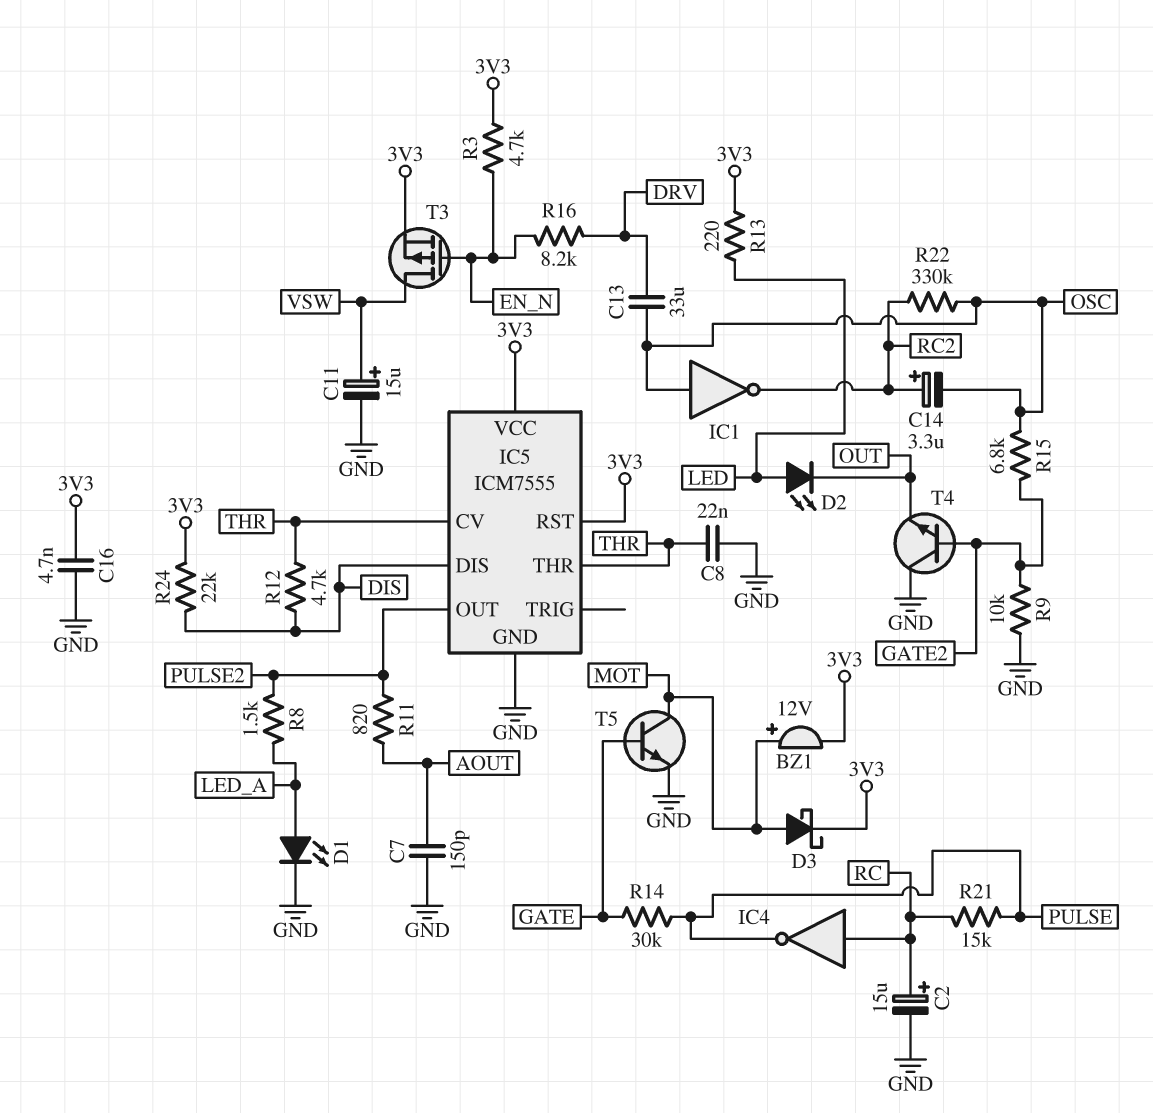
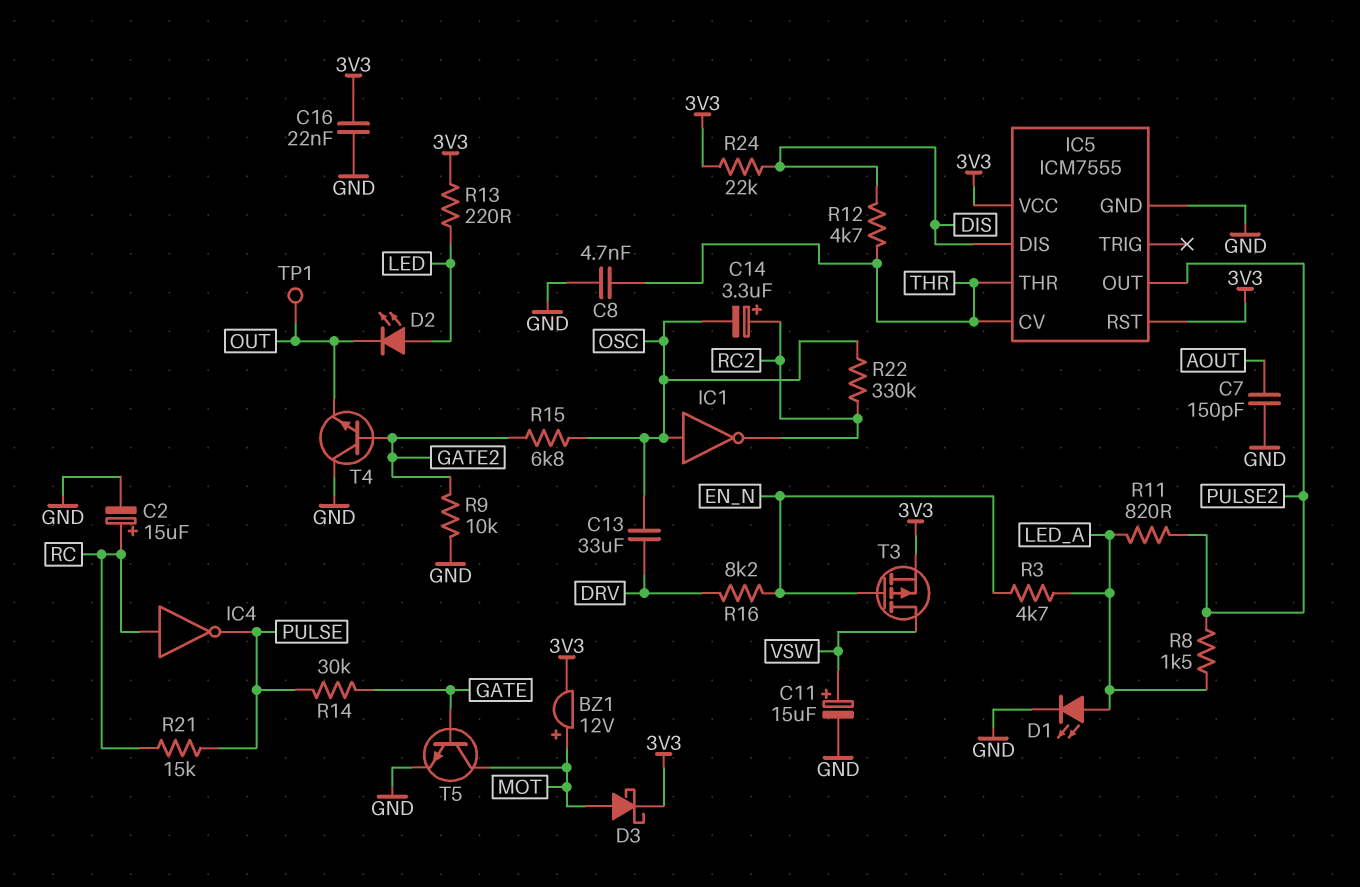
C8: 22nF (GND, THR) -> 4.7nF (GND, THR)
C16: 4.7nF (3V3, GND) -> 22nF (3V3, GND)
R3: 4.7k (3V3, EN_N) -> 4.7k (EN_N, LED_A)
R11: 820 (AOUT, PULSE2) -> 820 (LED_A, PULSE2)
TP1: none -> test point (OUT)

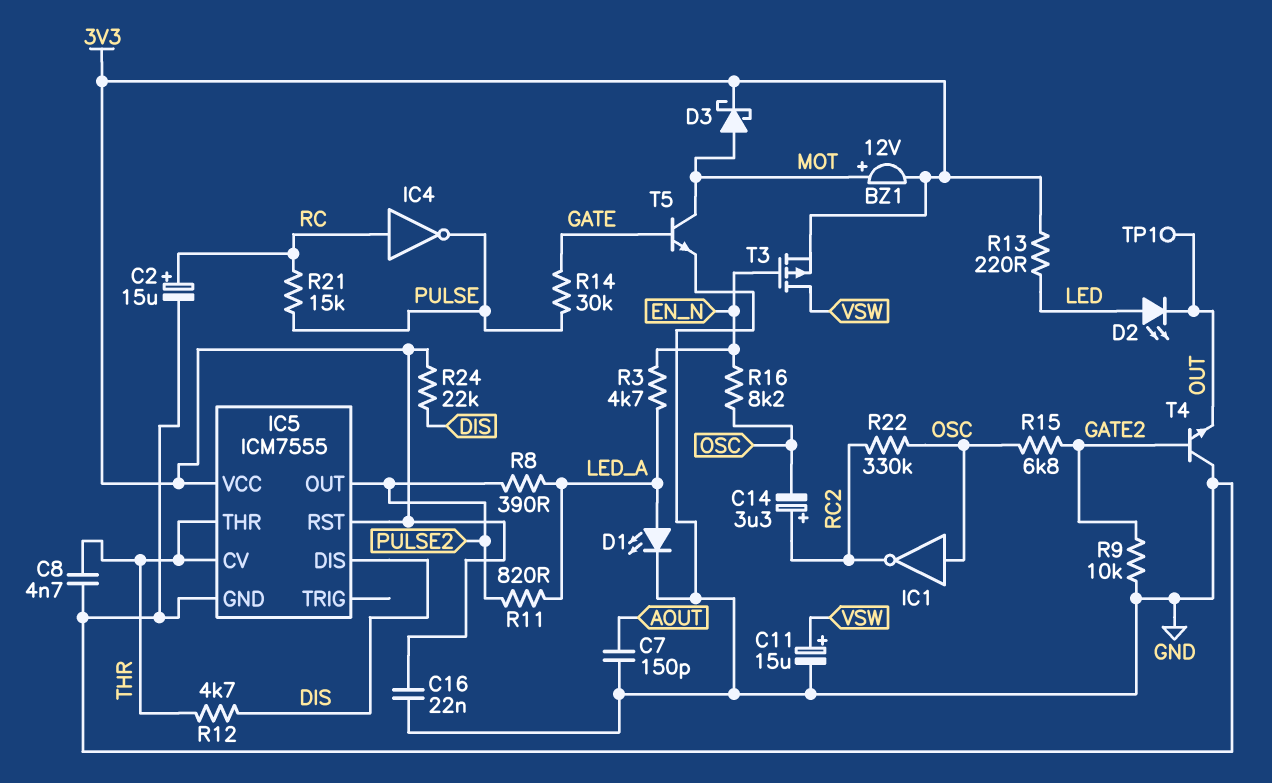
C13: 33uF (DRV, OSC) -> none
R8: 1.5k (LED_A, PULSE2) -> 390 (LED_A, PULSE2)
R16: 8.2k (DRV, EN_N) -> 8.2k (EN_N, OSC)

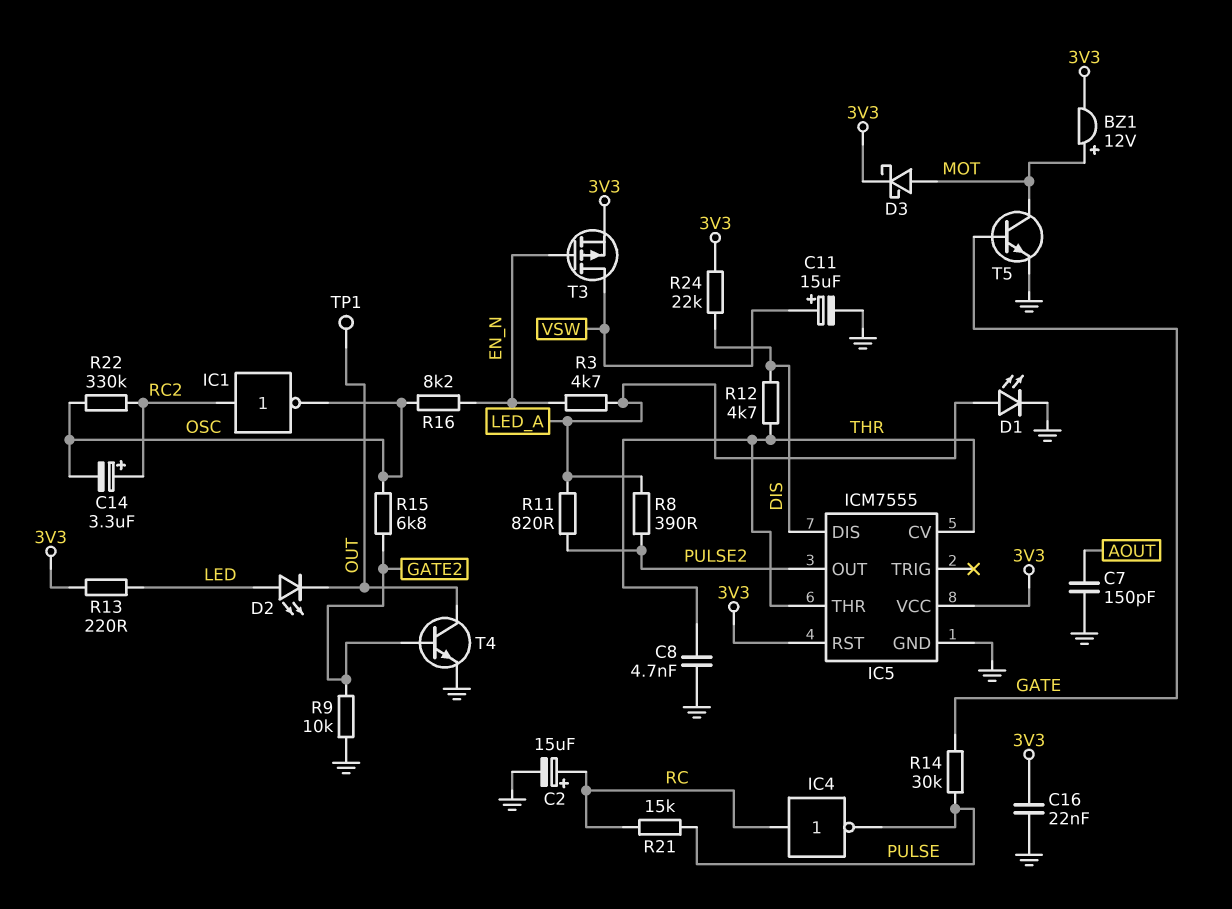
IC1: NOT (in OSC, out RC2) -> NOT (in RC2, out OSC)
T4: NPN (B GATE2, C GND, E OUT) -> NPN (B GATE2, C OUT, E GND)

